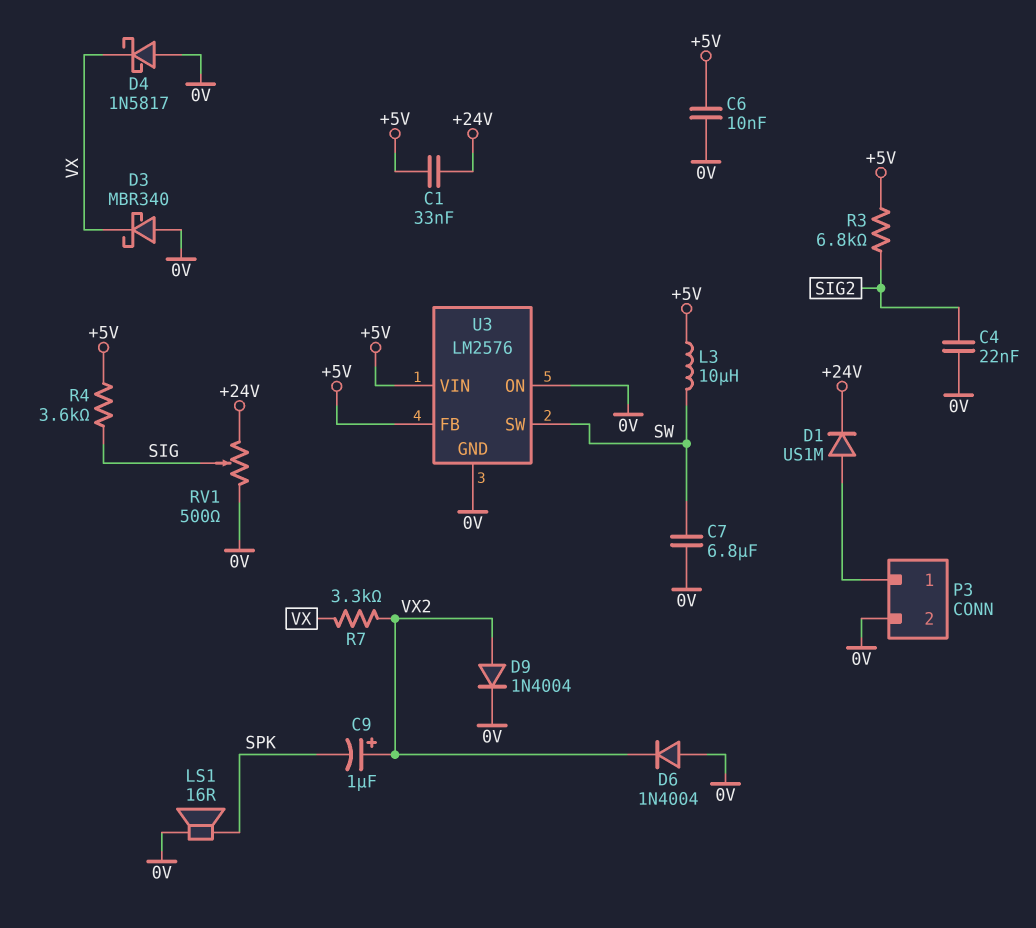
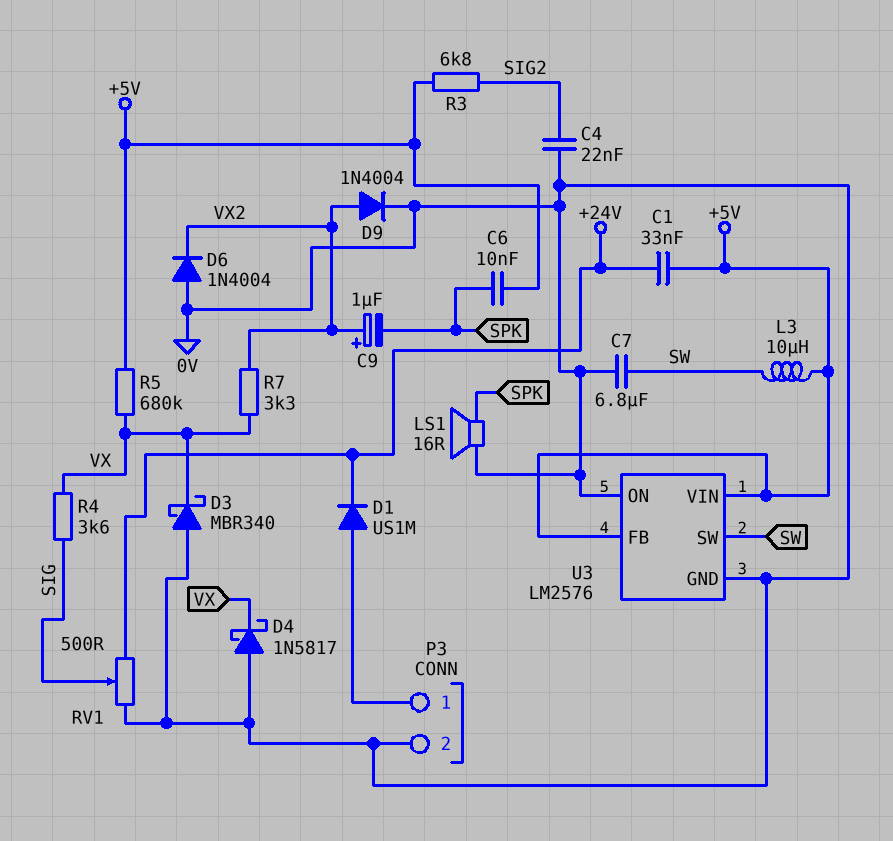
C6: 10nF (+5V, 0V) -> 10nF (+5V, SPK)
R4: 3.6k (+5V, SIG) -> 3.6k (SIG, VX)
R5: none -> 680k (+5V, VX)

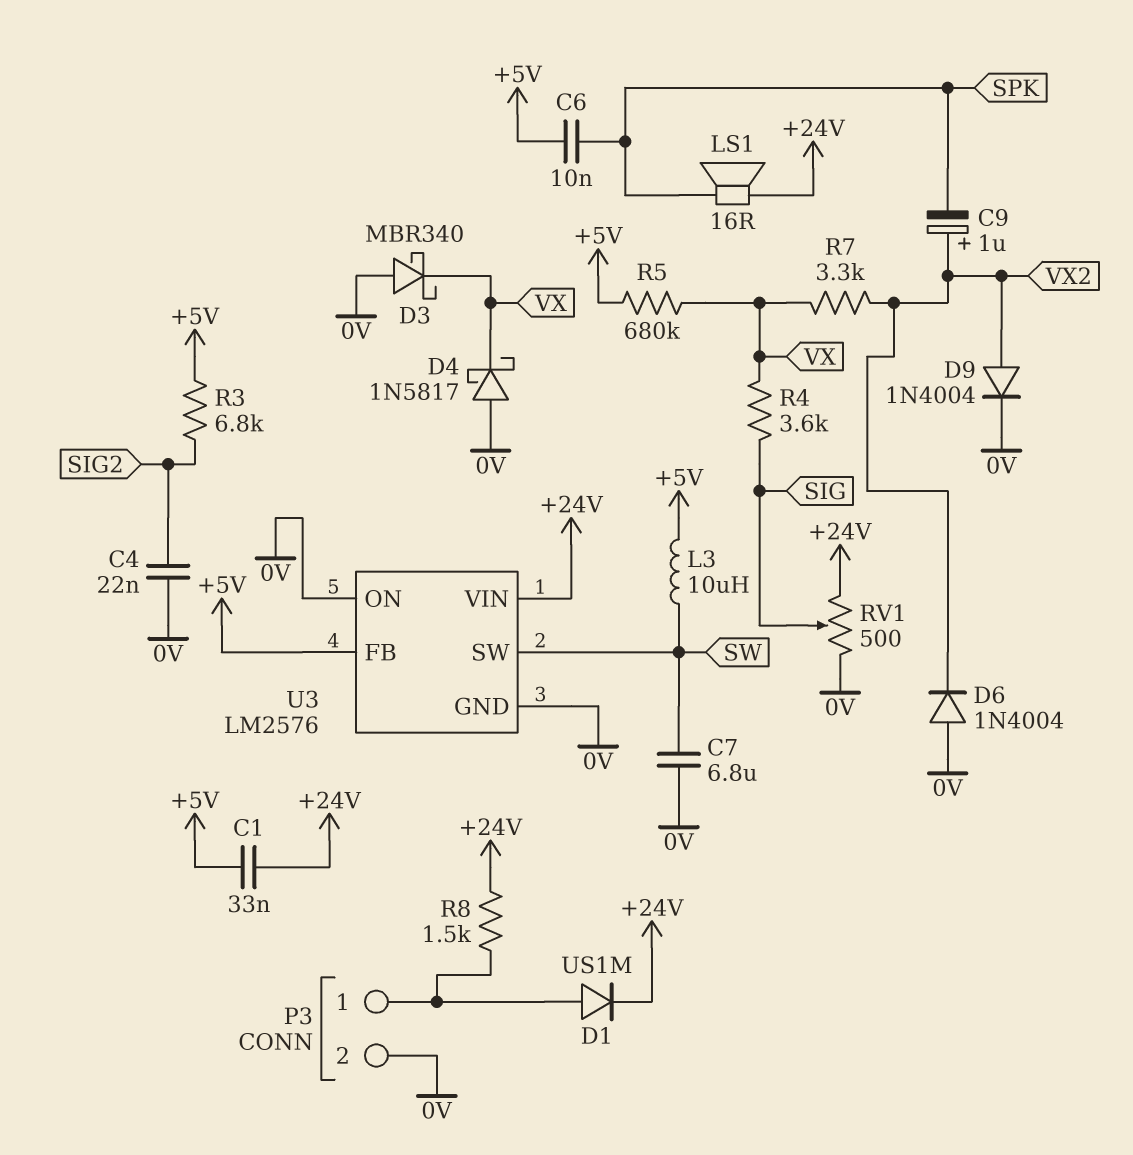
LS1: speaker 16R (0V, SPK) -> speaker 16R (+24V, SPK)
R8: none -> 1.5k (+24V, P3/1)
U3 pin VIN: +5V -> +24V

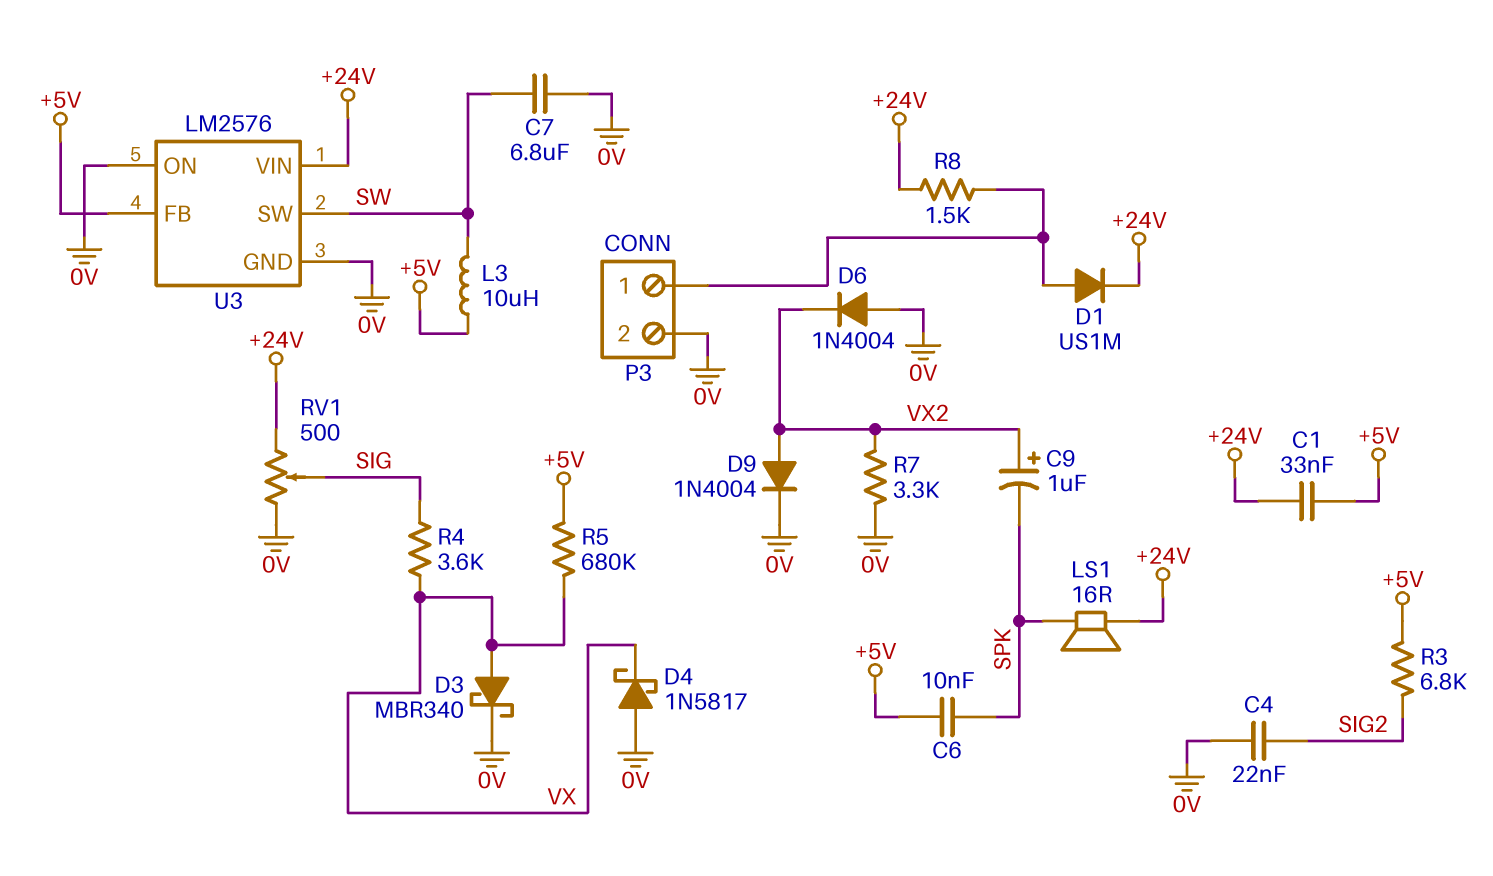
D3: schottky MBR340 (A 0V, K VX) -> schottky MBR340 (A VX, K 0V)
R7: 3.3k (VX, VX2) -> 3.3k (0V, VX2)

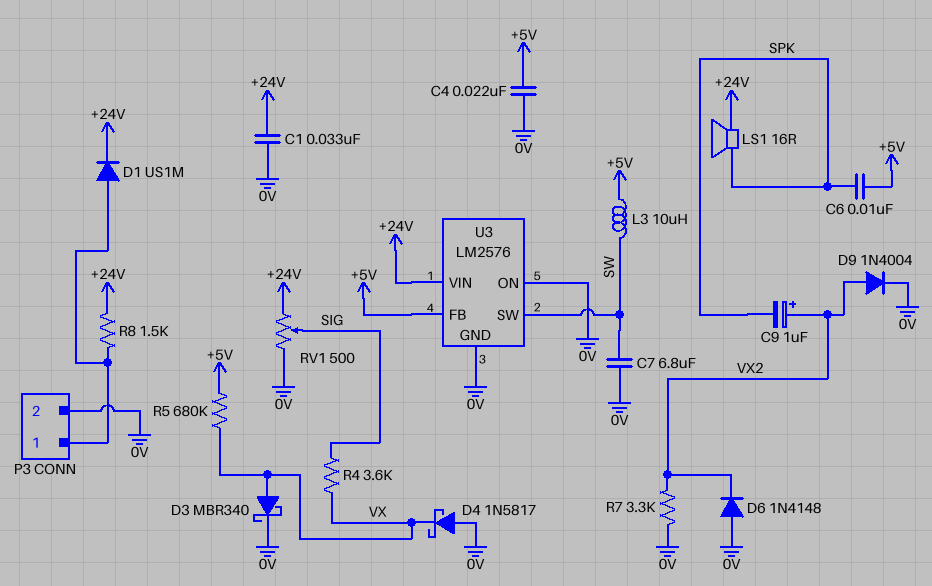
C1: 33nF (+5V, +24V) -> 33nF (+24V, 0V)
C4: 22nF (0V, SIG2) -> 22nF (+5V, 0V)
D6: diode 1N4004 (A 0V, K VX2) -> diode 1N4148 (A 0V, K VX2)
R3: 6.8k (+5V, SIG2) -> none

